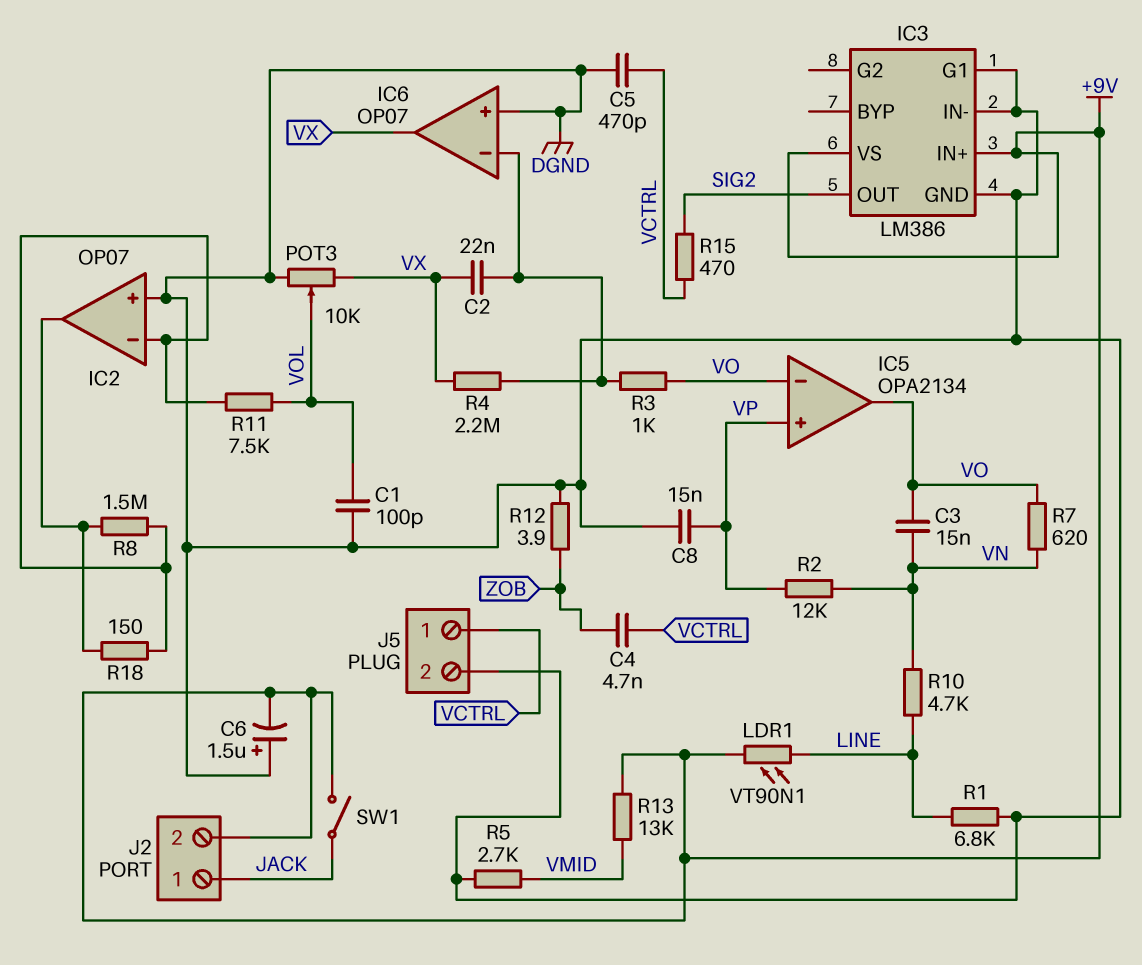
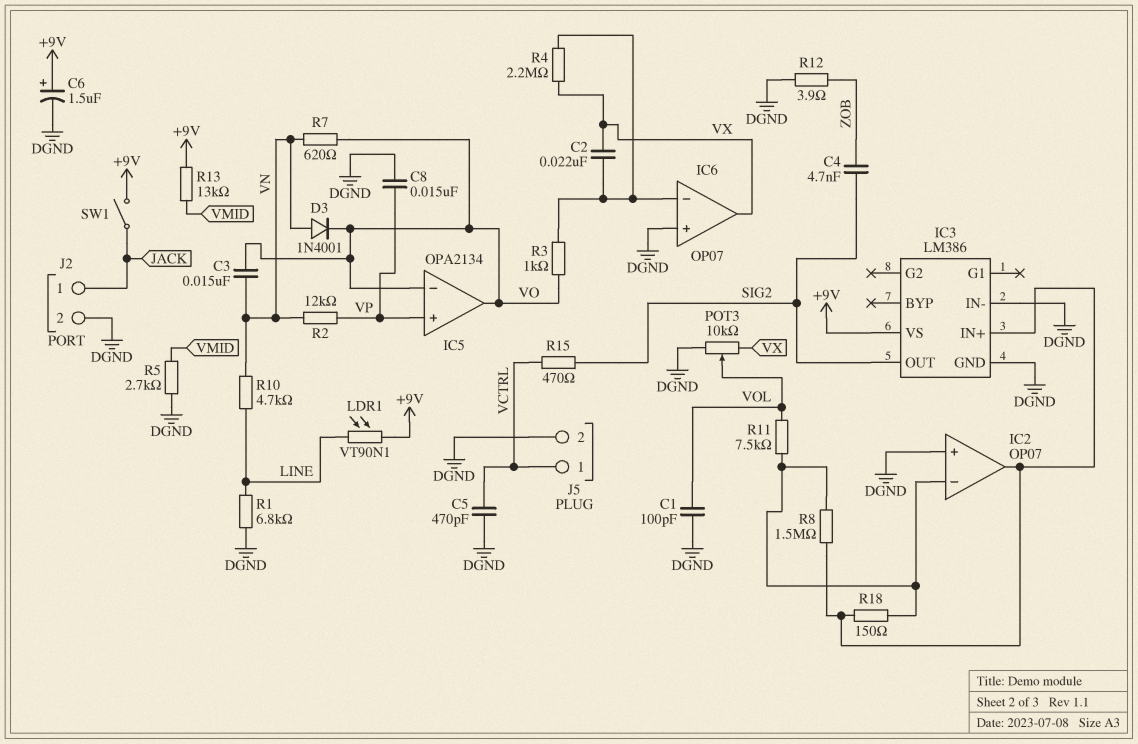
C4: 4.7nF (VCTRL, ZOB) -> 4.7nF (SIG2, ZOB)
C6: 1.5uF (plus DGND, minus +9V) -> 1.5uF (plus +9V, minus DGND)
D3: none -> diode 1N4001 (A VN, K VO)
IC3 pin G1: DGND -> none
IC3 pin IN+: +9V -> IC2/out
J2 pin 2: +9V -> DGND

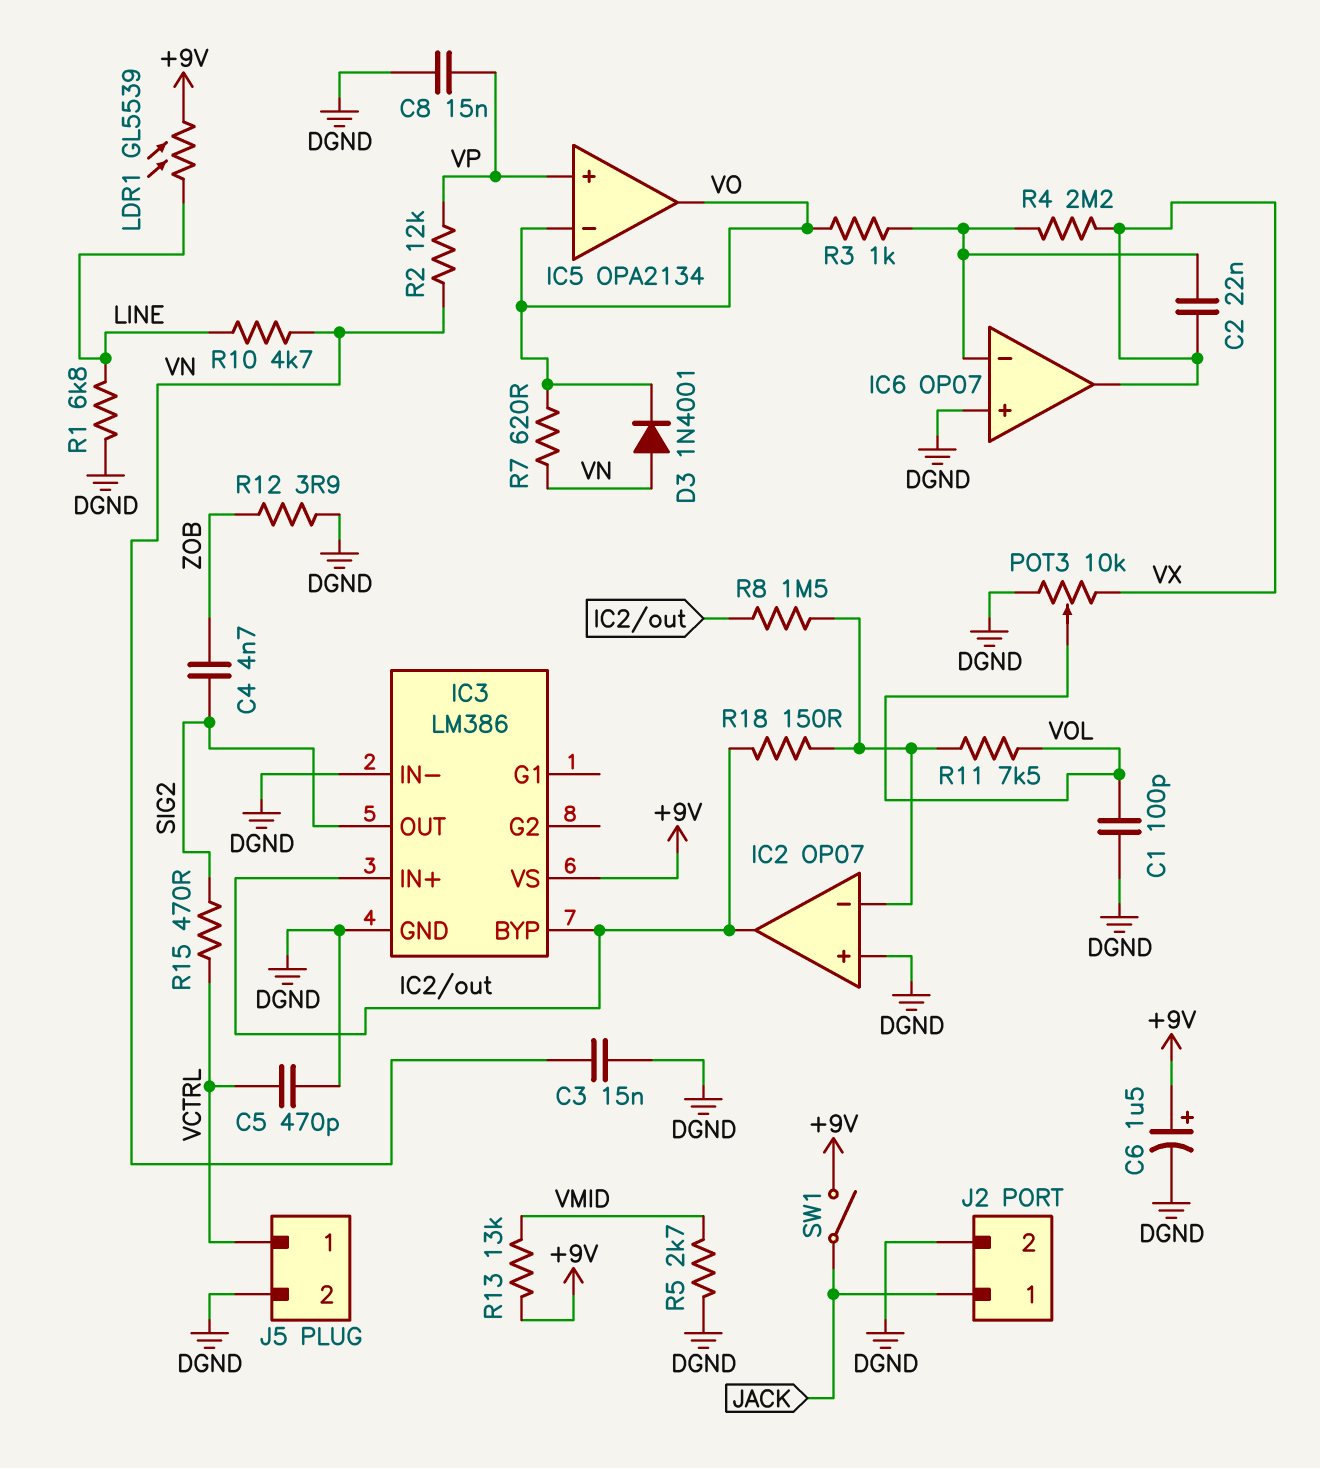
C3: 15nF (VN, VO) -> 15nF (DGND, VN)
IC3 pin BYP: none -> IC2/out
LDR1: VT90N1 (+9V, LINE) -> GL5539 (+9V, LINE)

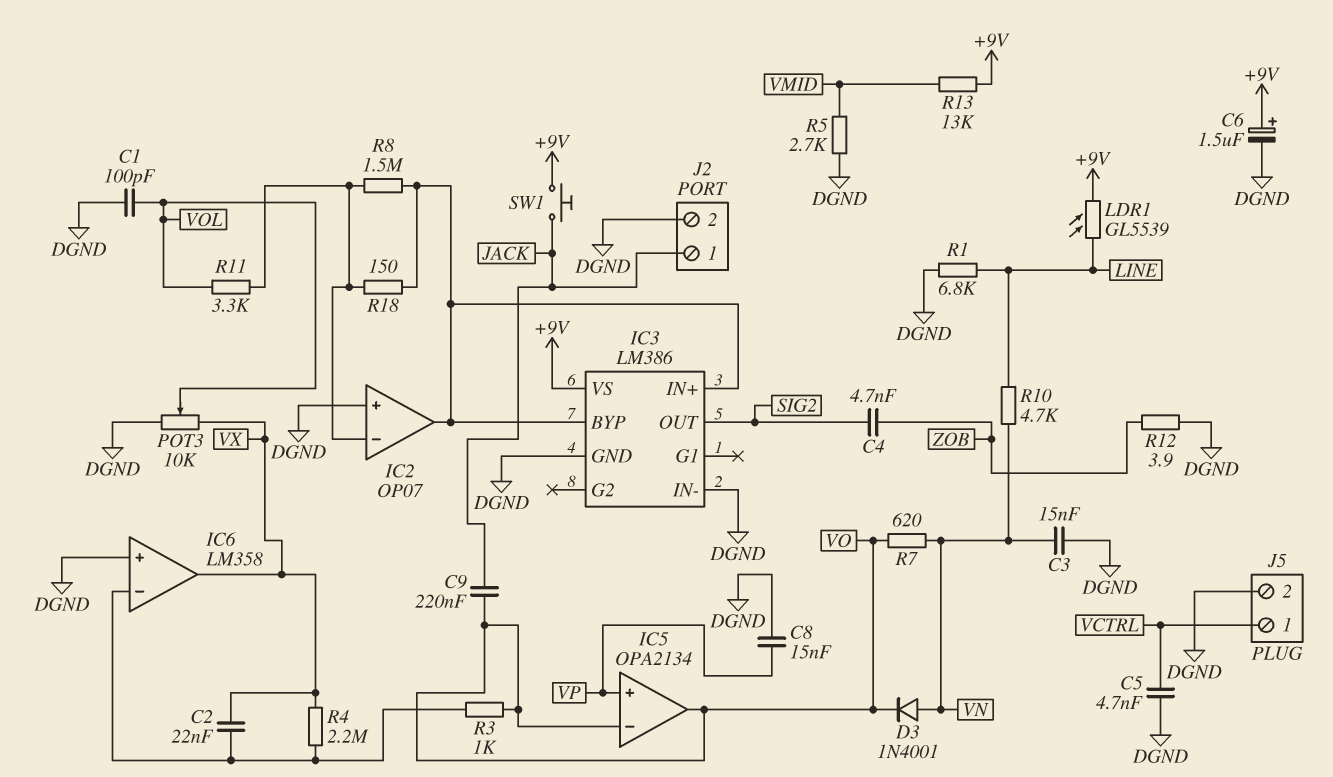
C5: 470pF (DGND, VCTRL) -> 4.7nF (DGND, VCTRL)
C9: none -> 220nF (JACK, VO)
IC6: OP07 -> LM358
R2: 12k (VN, VP) -> none
R11: 7.5k (IC2/in-, VOL) -> 3.3k (IC2/in-, VOL)
R15: 470 (SIG2, VCTRL) -> none
SW1: switch (+9V, JACK) -> button (+9V, JACK)

